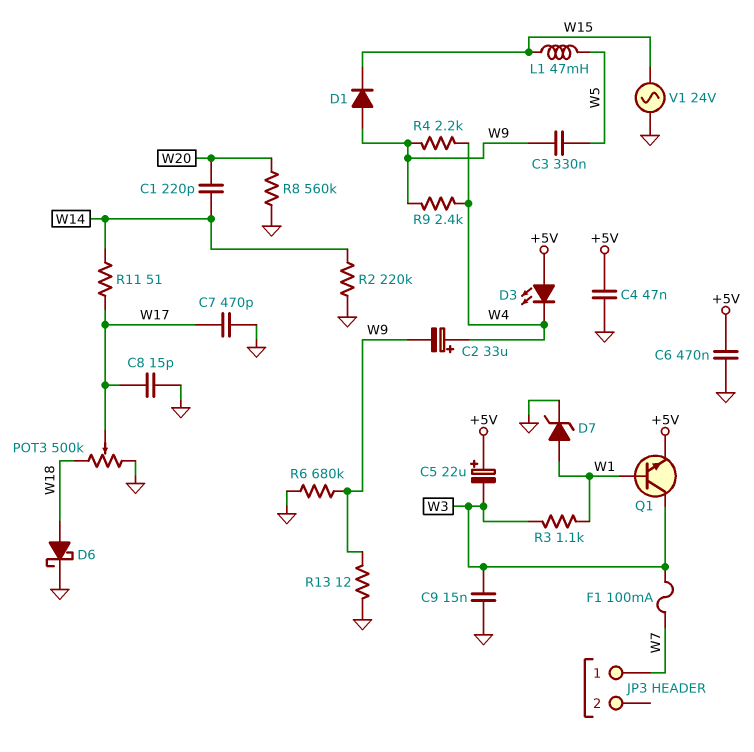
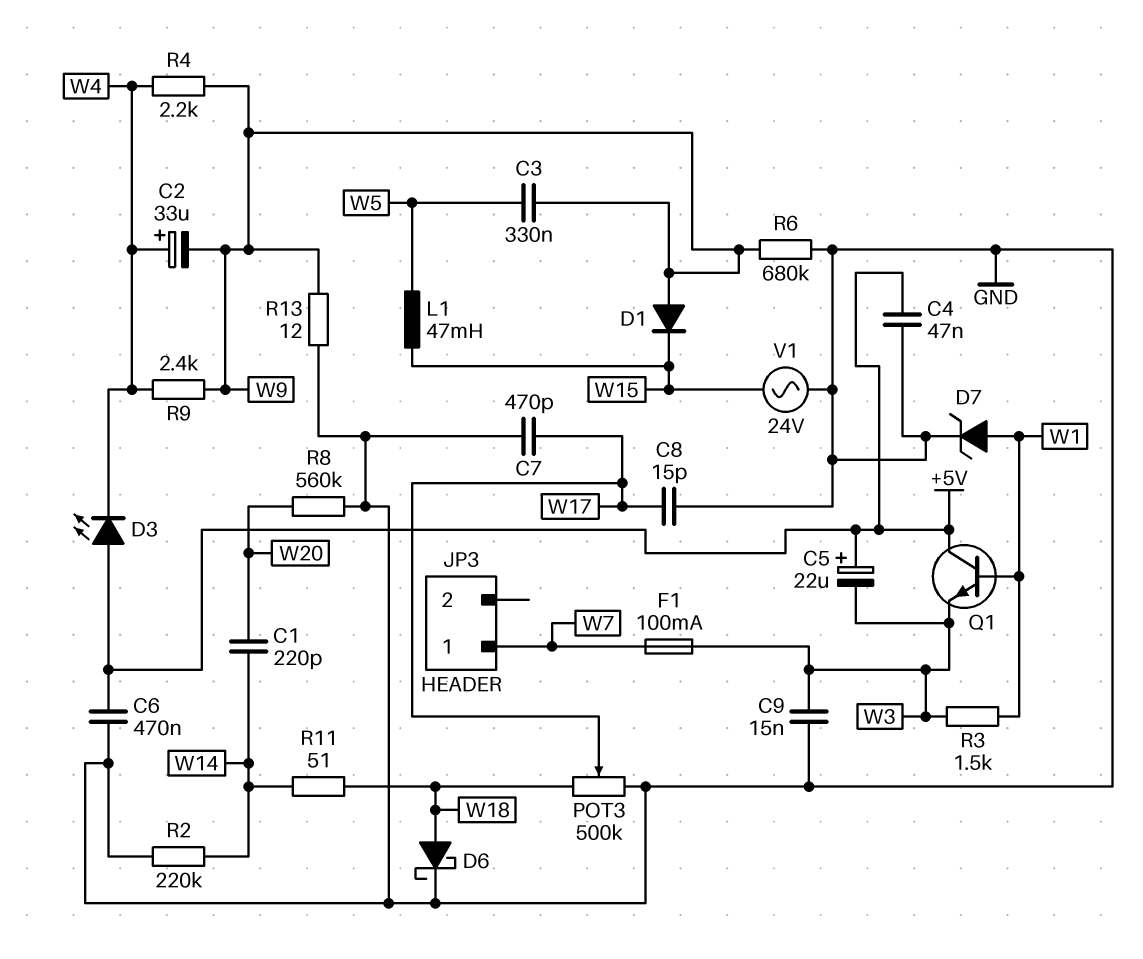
Q1: NPN (B W1, C W3, E +5V) -> NPN (B W1, C +5V, E W3)
R3: 1.1k (W1, W3) -> 1.5k (W1, W3)
R11: 51 (W14, W17) -> 51 (W14, W18)

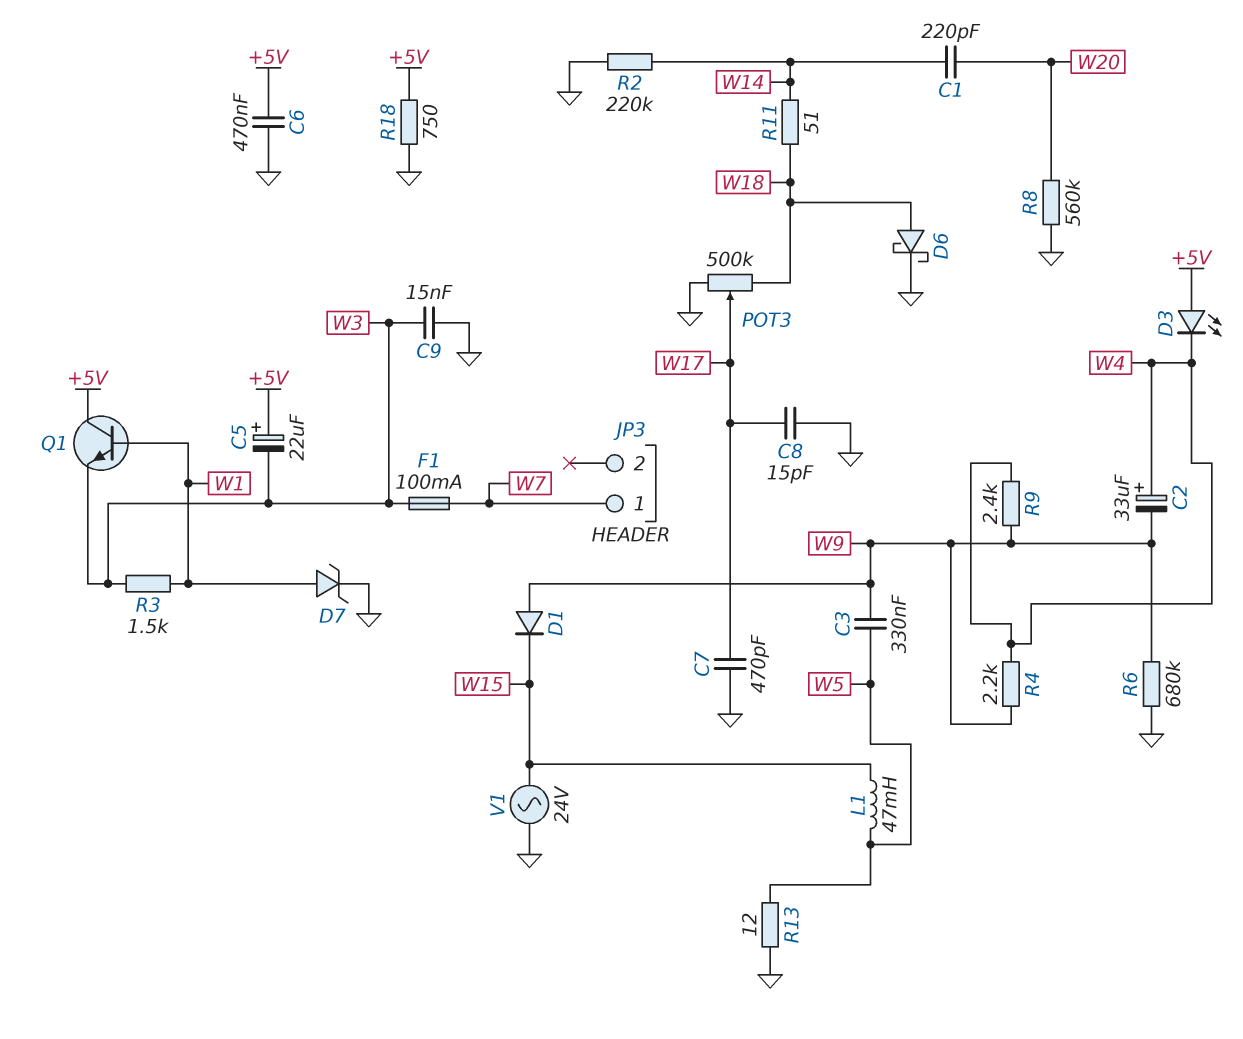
C4: 47nF (+5V, GND) -> none
R13: 12 (GND, W9) -> 12 (GND, W5)
R18: none -> 750 (+5V, GND)

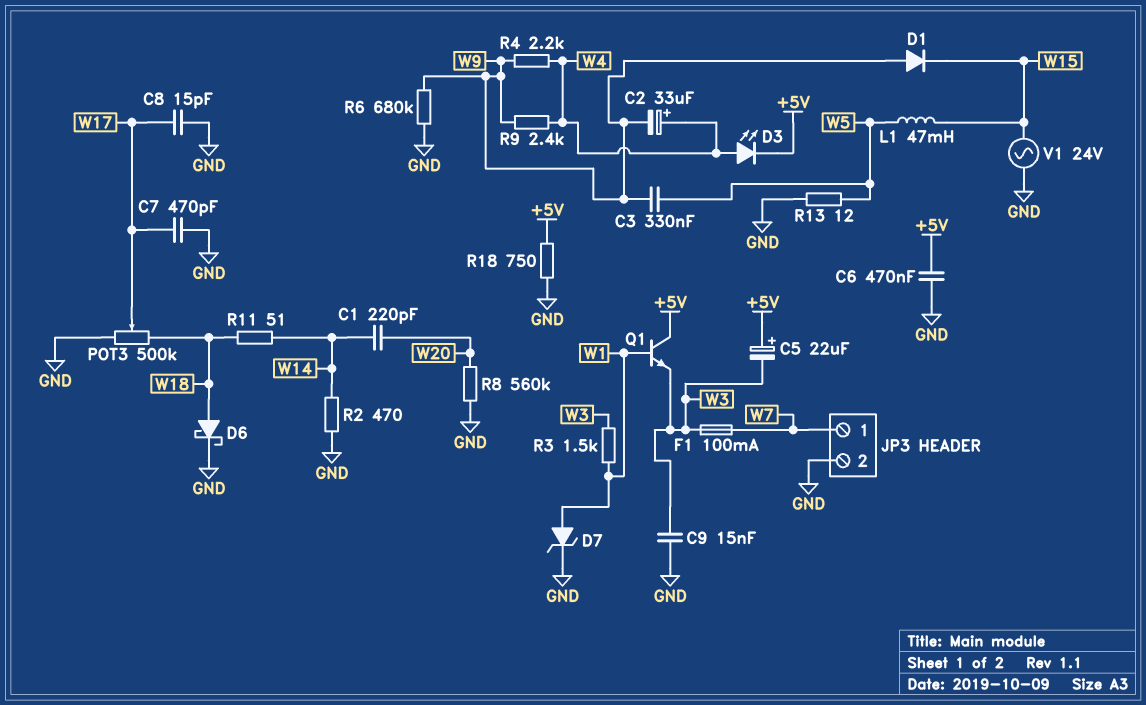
D3: LED (A +5V, K W4) -> LED (A W4, K +5V)
JP3 pin 2: none -> GND
R2: 220k (GND, W14) -> 470 (GND, W14)

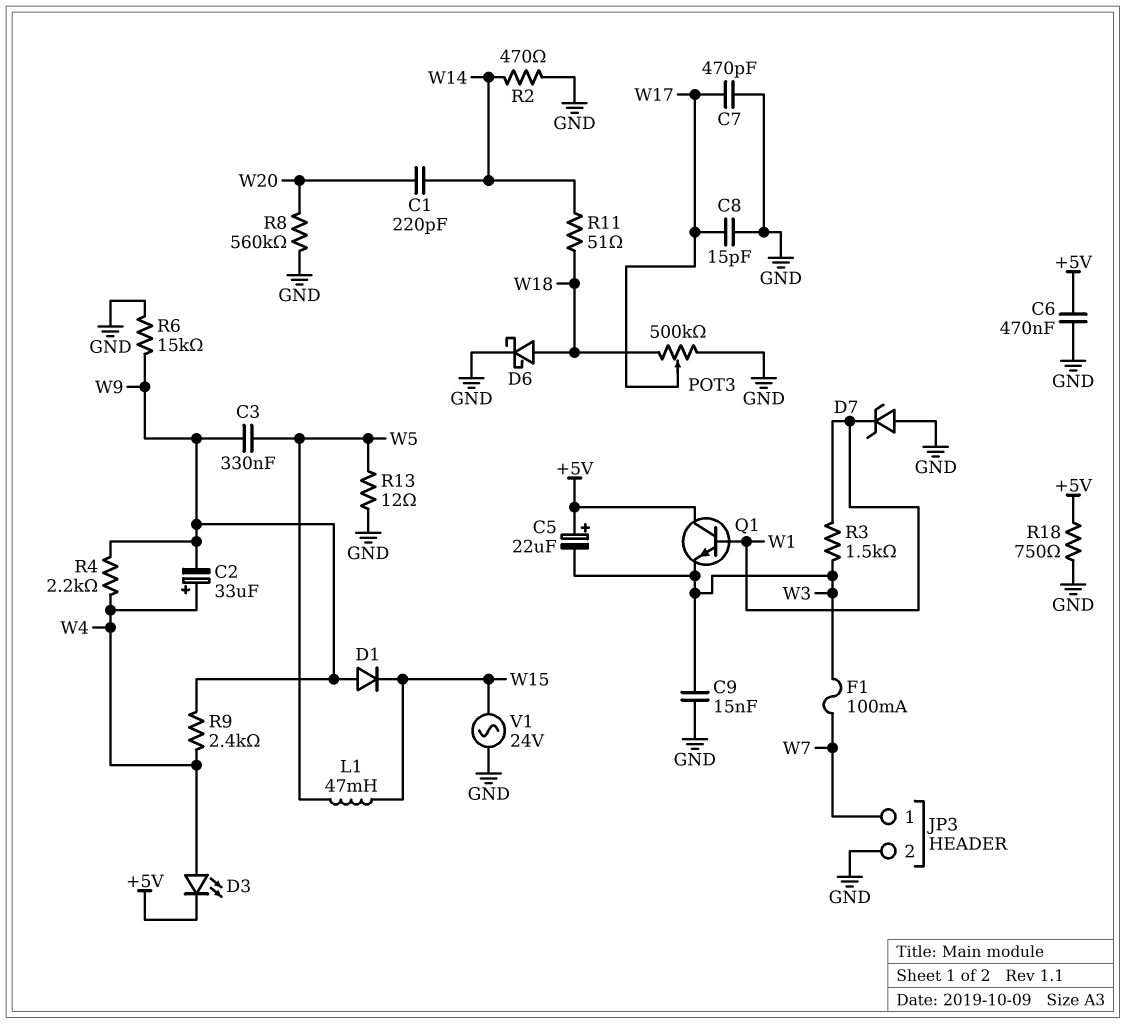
D7: zener (A W1, K GND) -> zener (A GND, K W1)
R6: 680k (GND, W9) -> 15k (GND, W9)

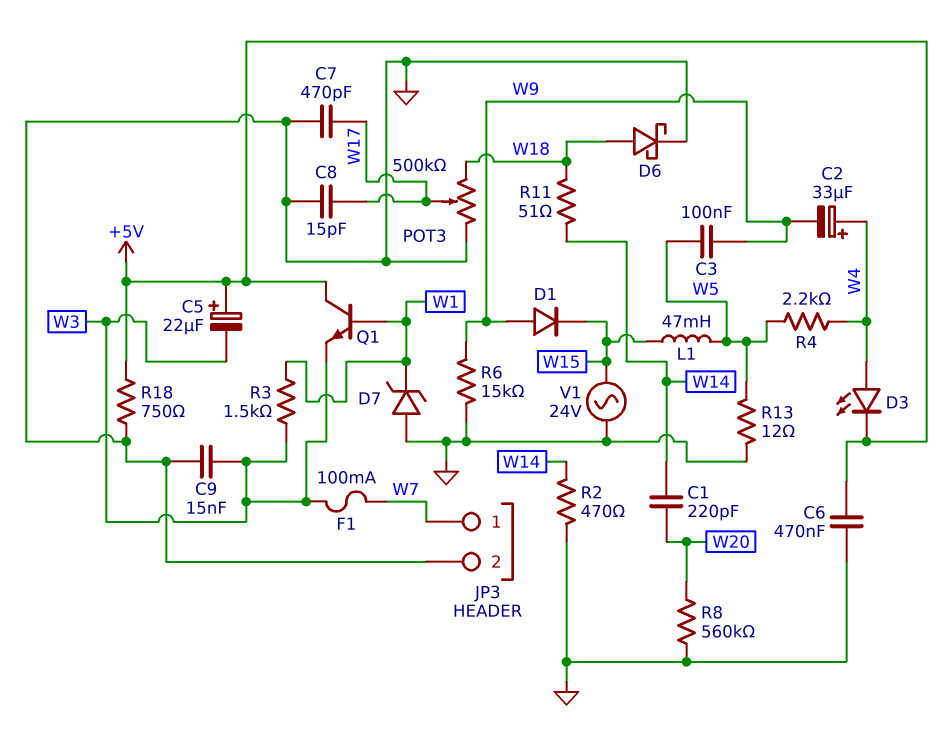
C3: 330nF (W5, W9) -> 100nF (W5, W9)
R4: 2.2k (W4, W9) -> 2.2k (W4, W5)
R9: 2.4k (W4, W9) -> none

